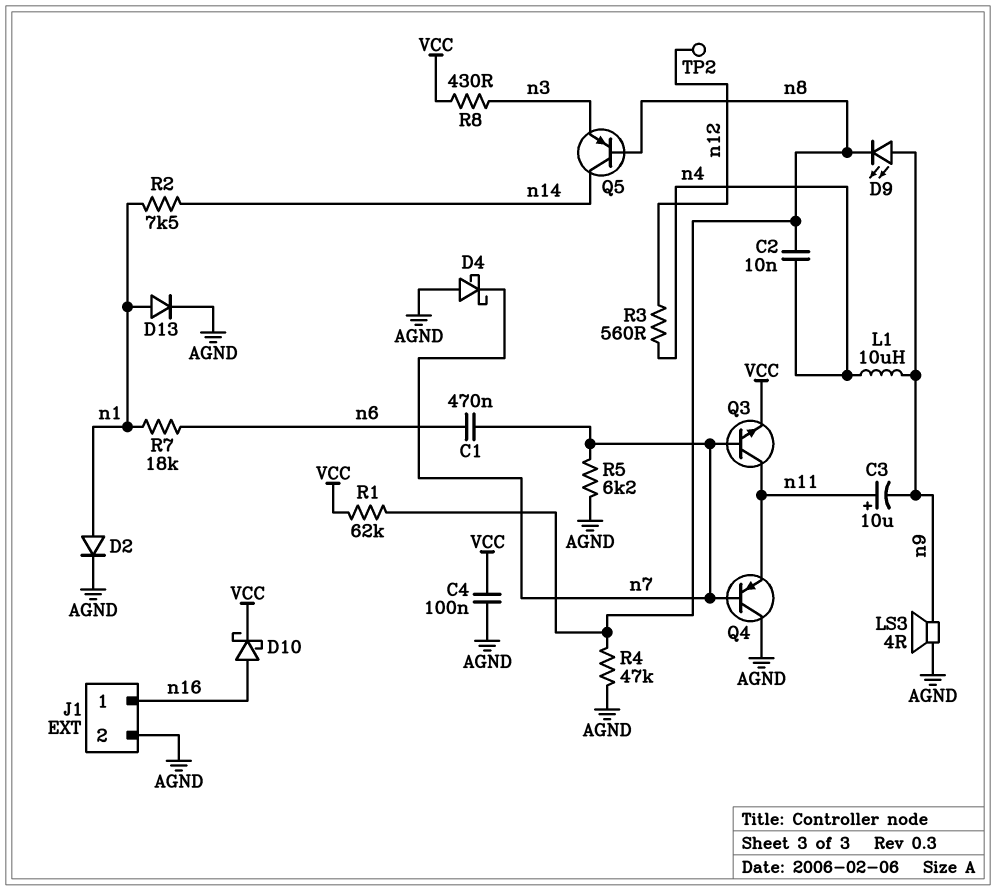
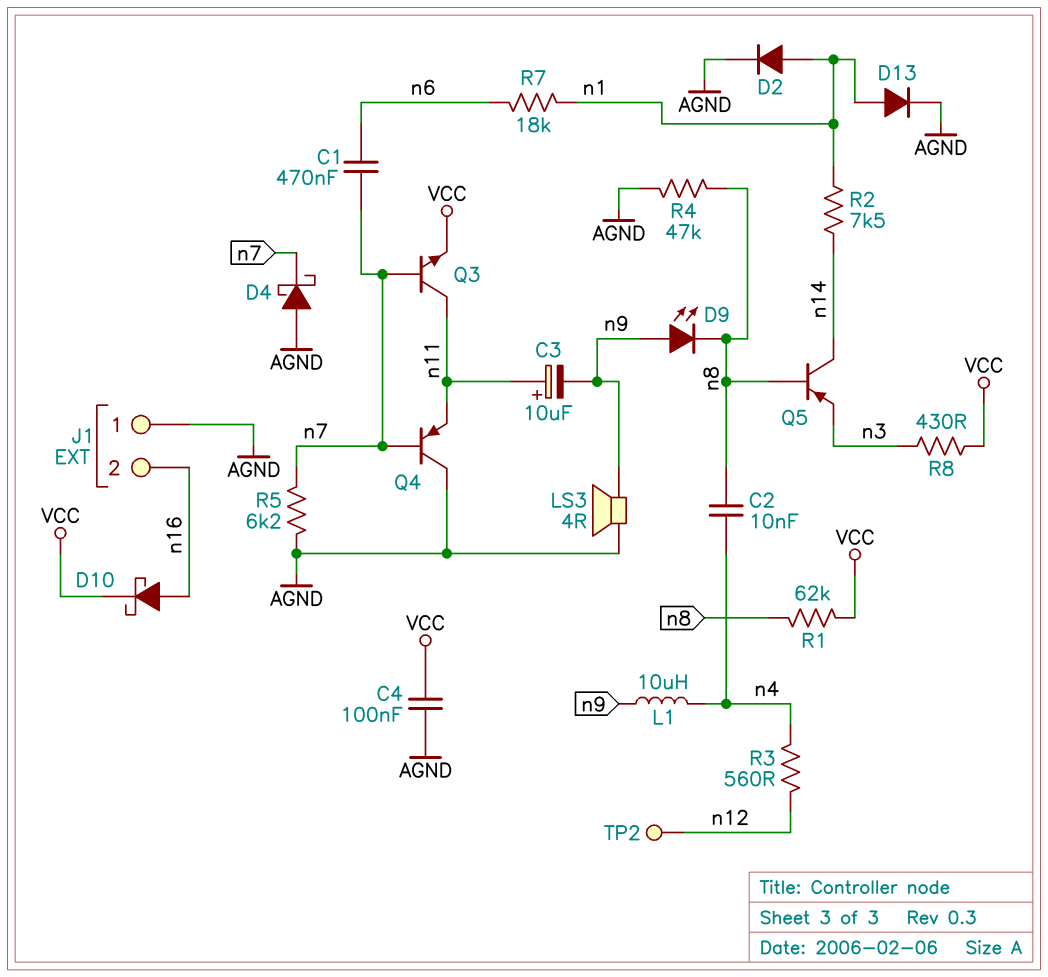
J1 pin 1: n16 -> AGND
J1 pin 2: AGND -> n16

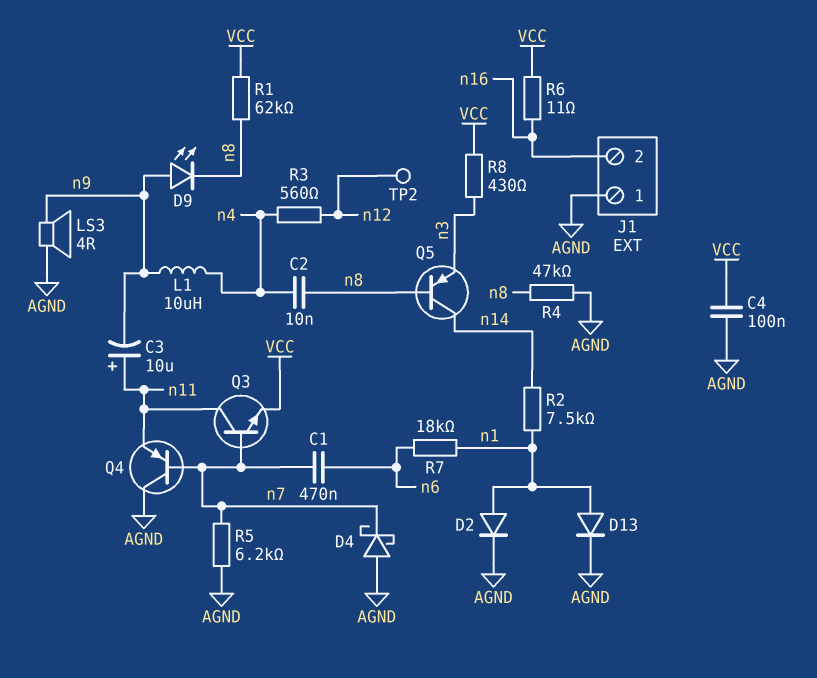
D10: schottky (A n16, K VCC) -> none
R6: none -> 11 (VCC, n16)

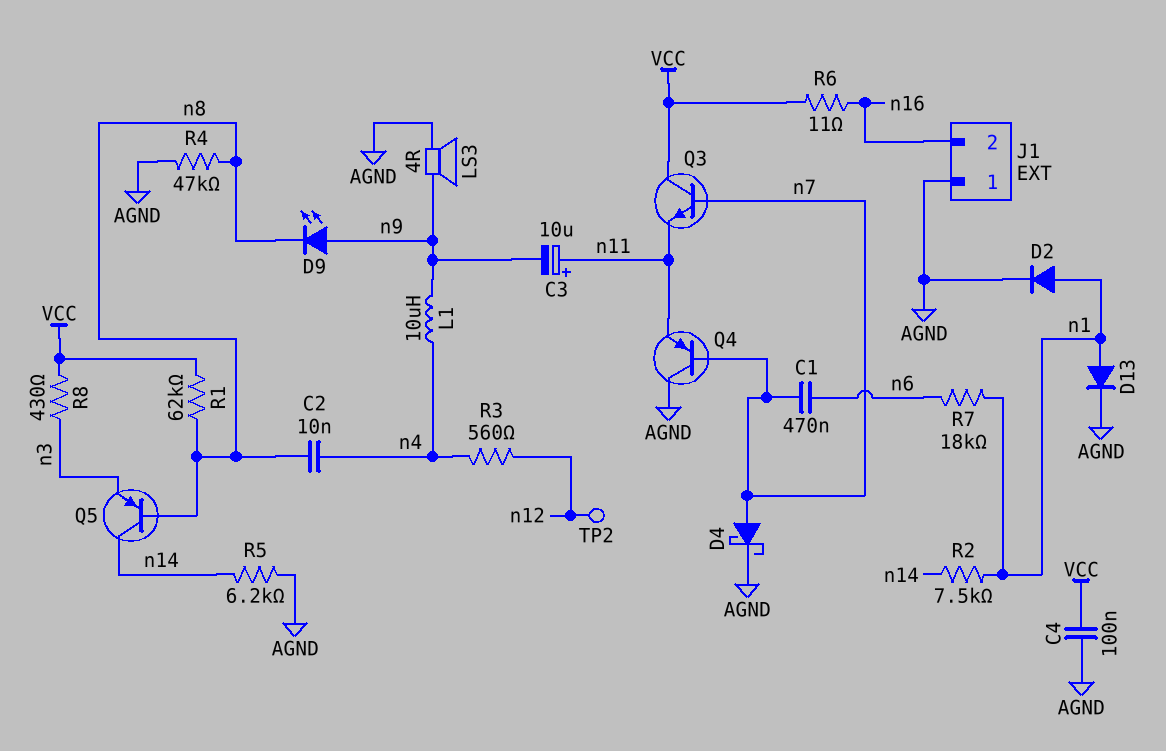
D4: schottky (A AGND, K n7) -> schottky (A n7, K AGND)
Q3: NPN (B n7, C n11, E VCC) -> NPN (B n7, C VCC, E n11)
R5: 6.2k (AGND, n7) -> 6.2k (AGND, n14)

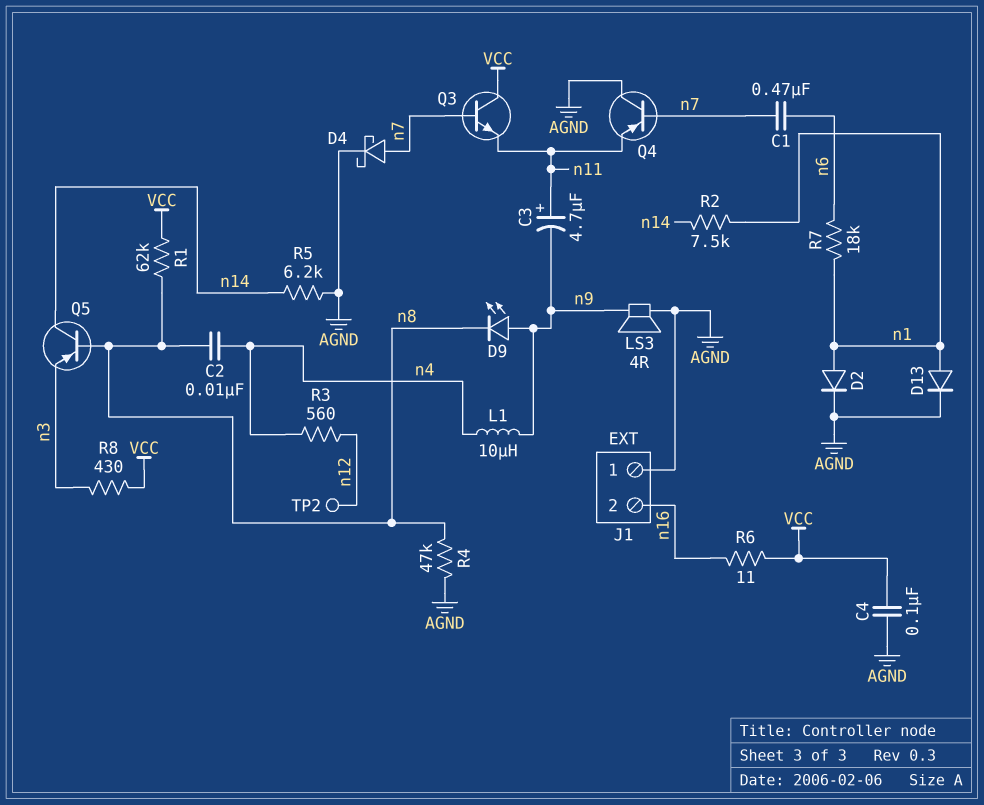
C3: 10uF (plus n11, minus n9) -> 4.7uF (plus n11, minus n9)

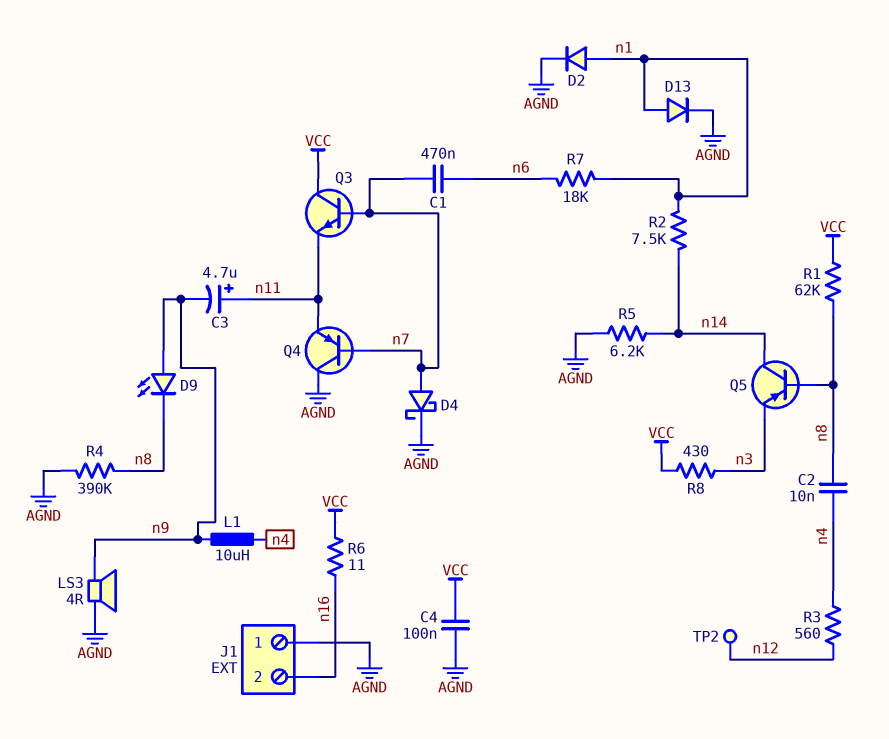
R4: 47k (AGND, n8) -> 390k (AGND, n8)

